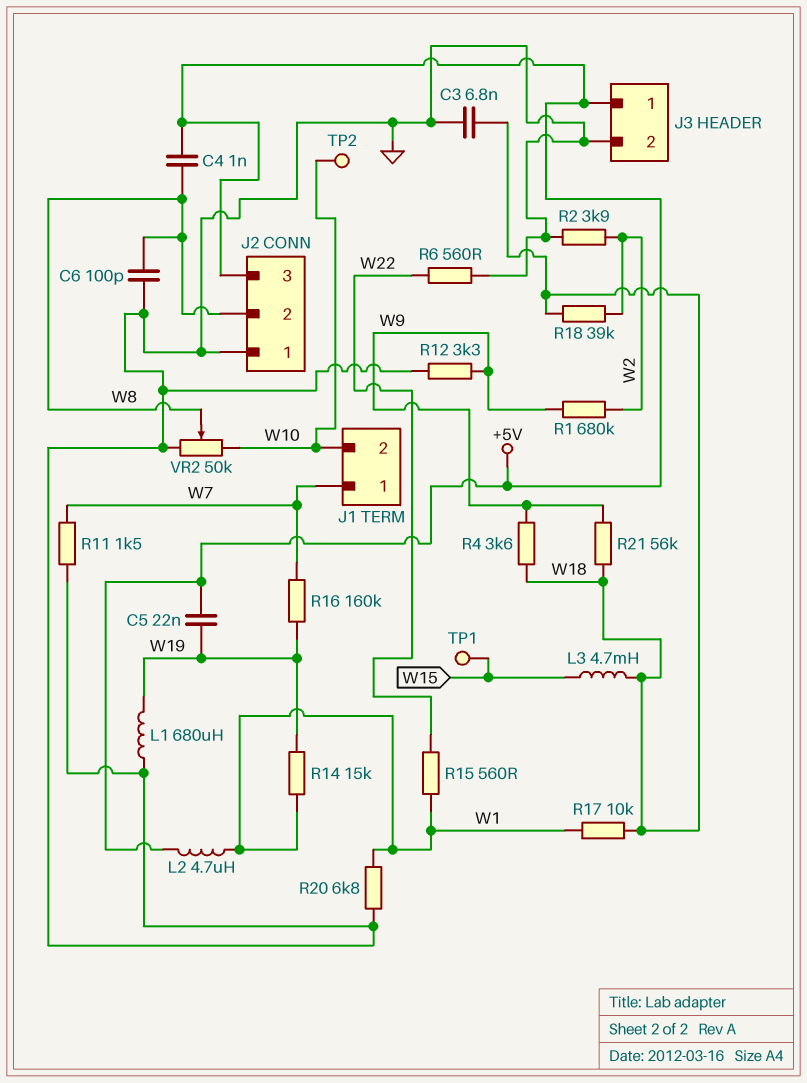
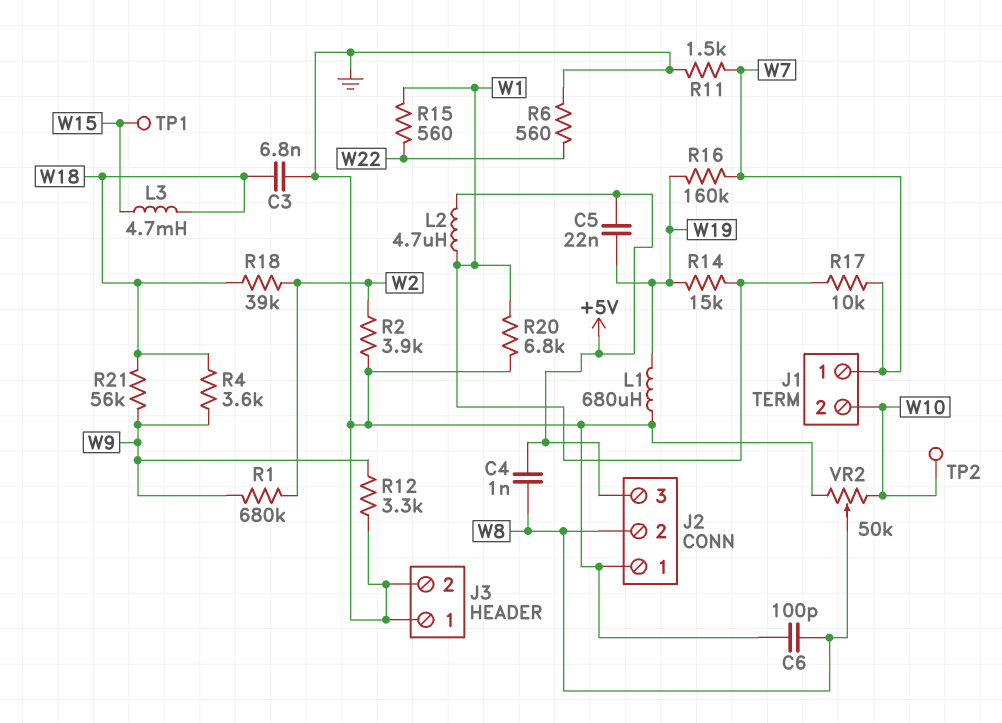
J3 pin 1: +5V -> GND
R17: 10k (W1, W18) -> 10k (W1, W7)

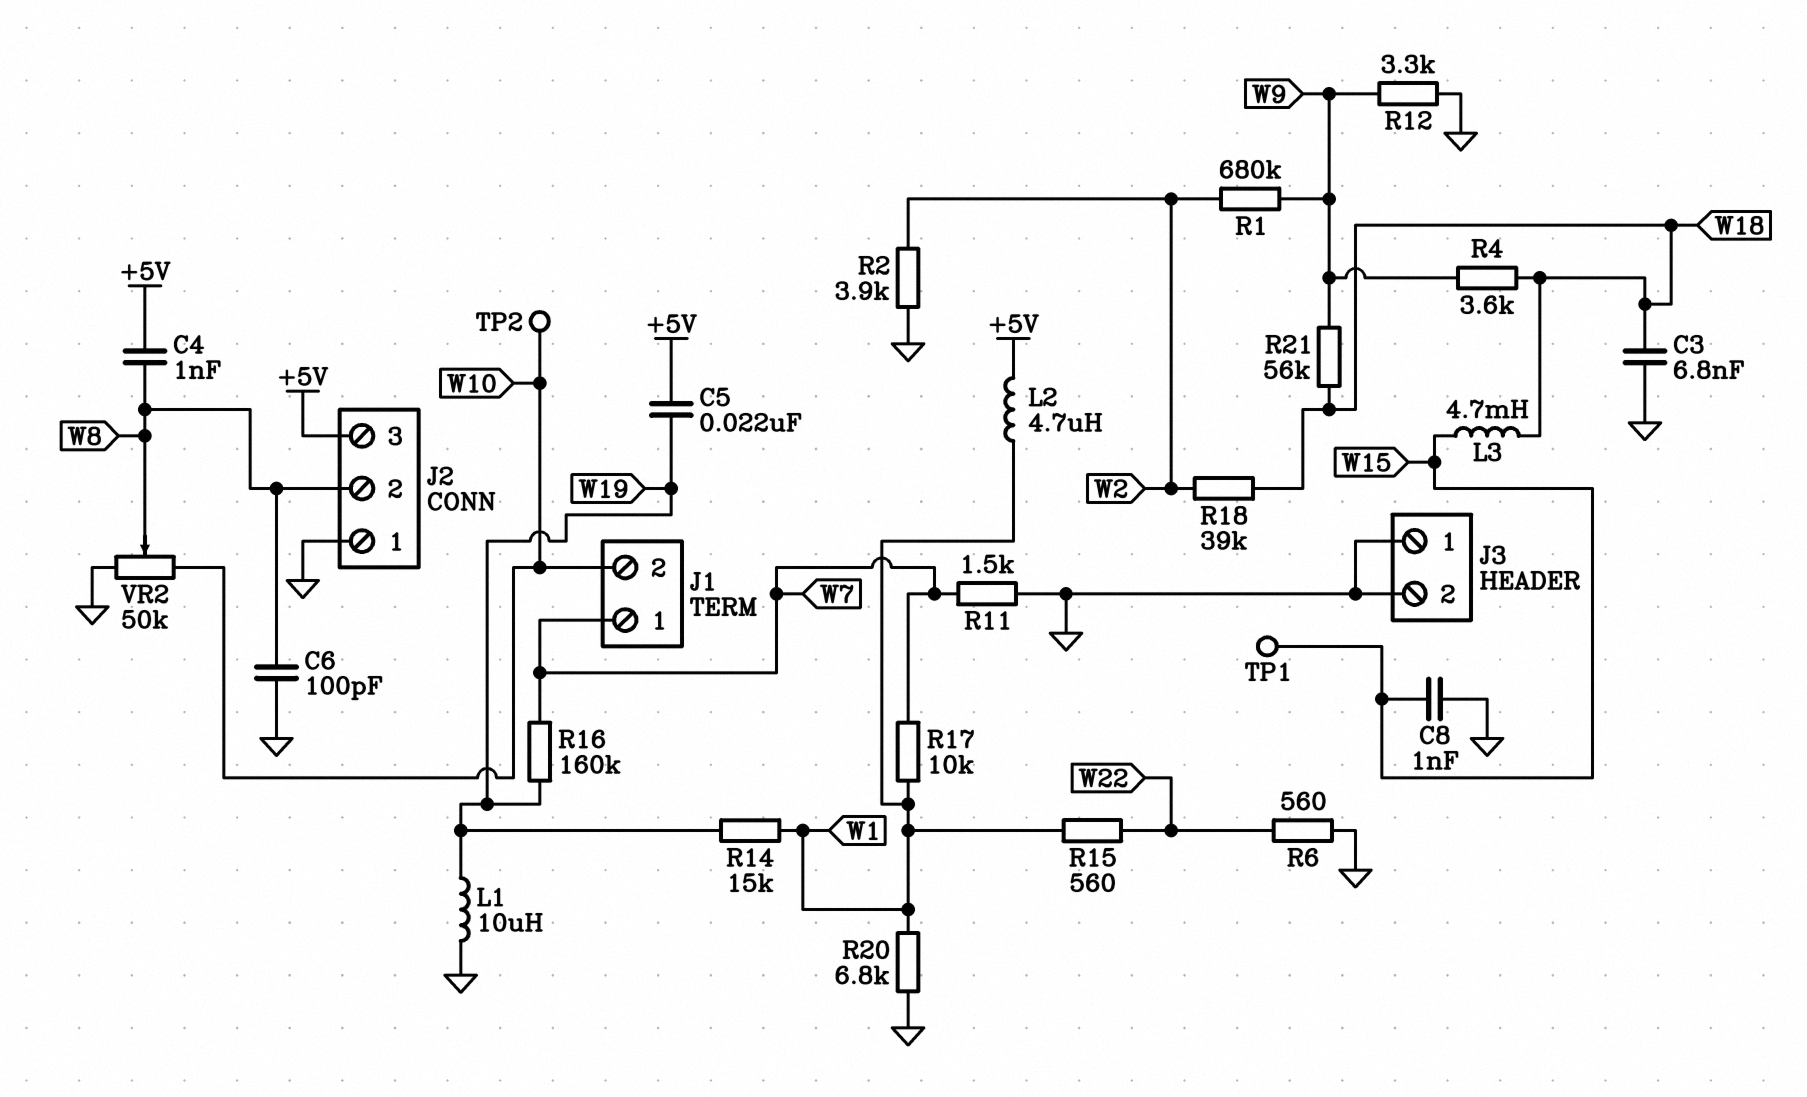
C8: none -> 1nF (GND, W15)
L1: 680uH (GND, W19) -> 10uH (GND, W19)

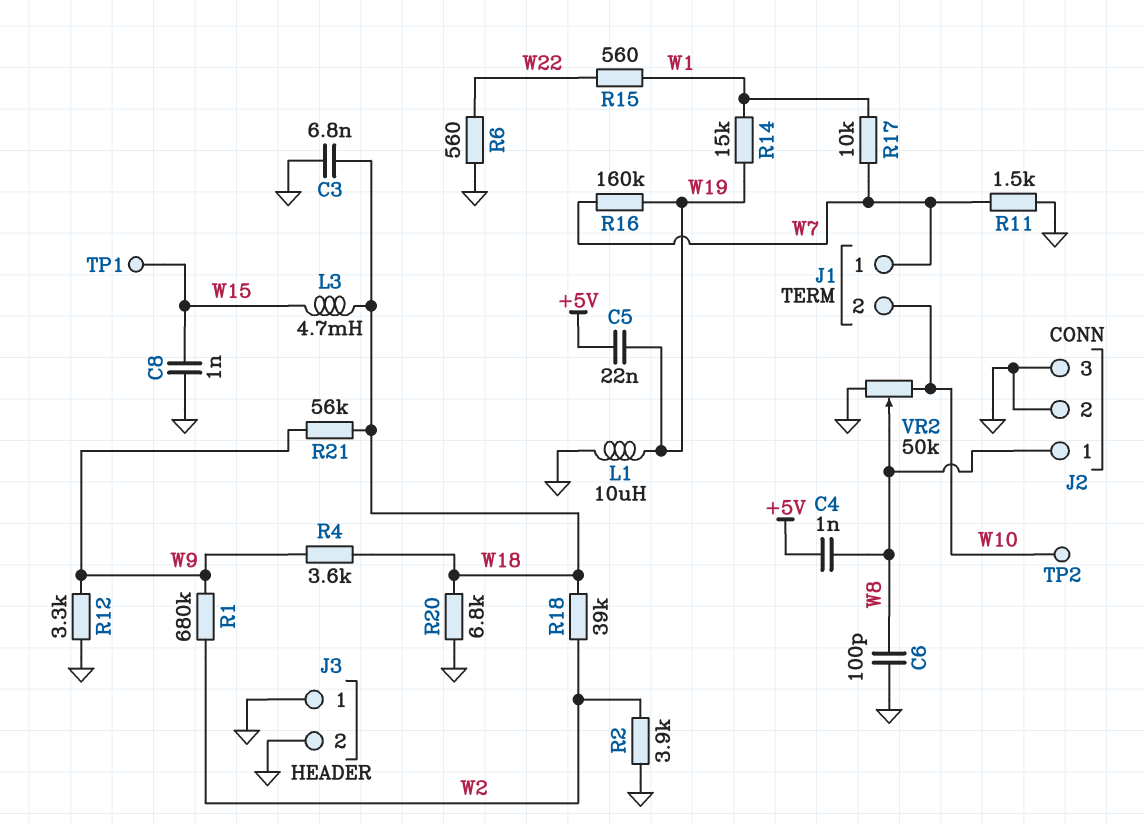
J2 pin 1: GND -> W8
J2 pin 2: W8 -> GND
J2 pin 3: +5V -> GND
L2: 4.7uH (+5V, W1) -> none
R20: 6.8k (GND, W1) -> 6.8k (GND, W18)

